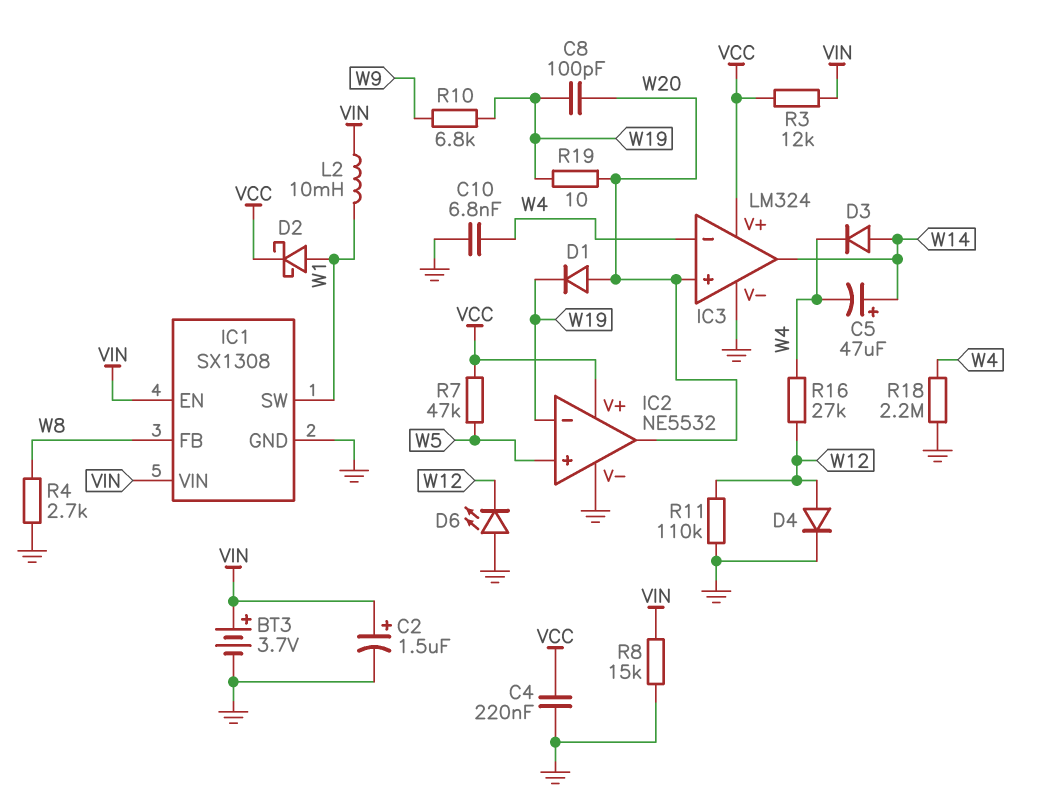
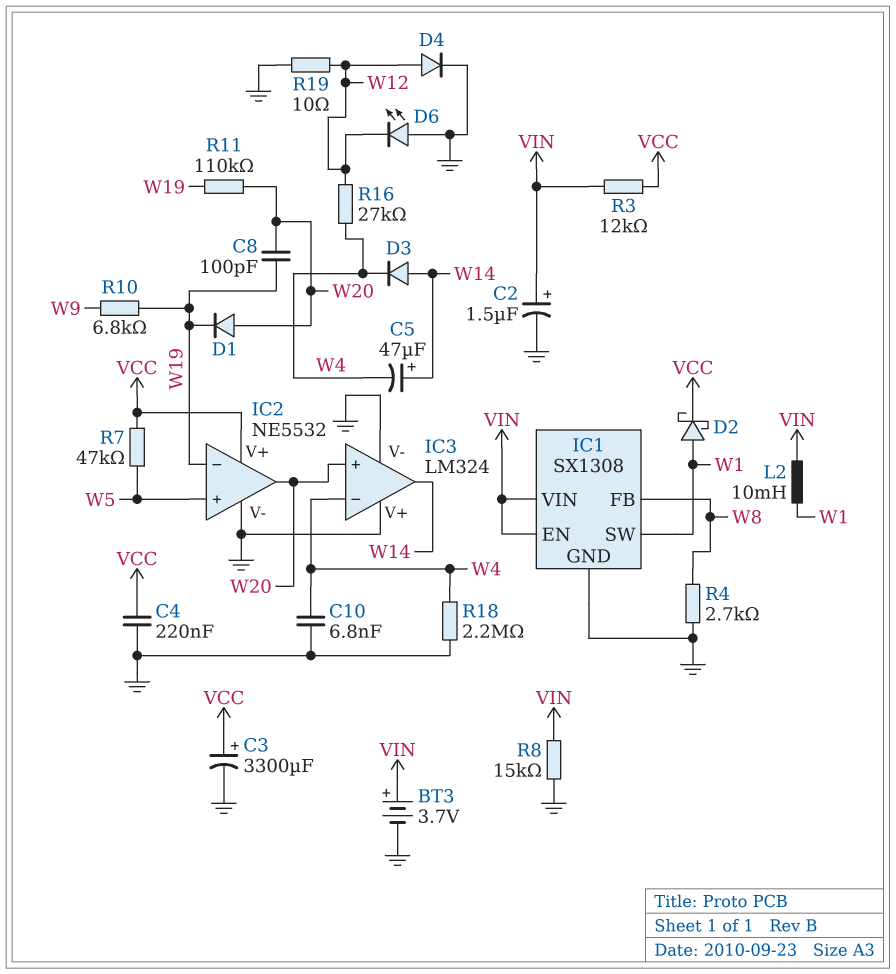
C3: none -> 3300uF (plus VCC, minus GND)
IC3 pin V+: VCC -> GND
R11: 110k (GND, W12) -> 110k (W19, W20)
R19: 10 (W19, W20) -> 10 (GND, W12)

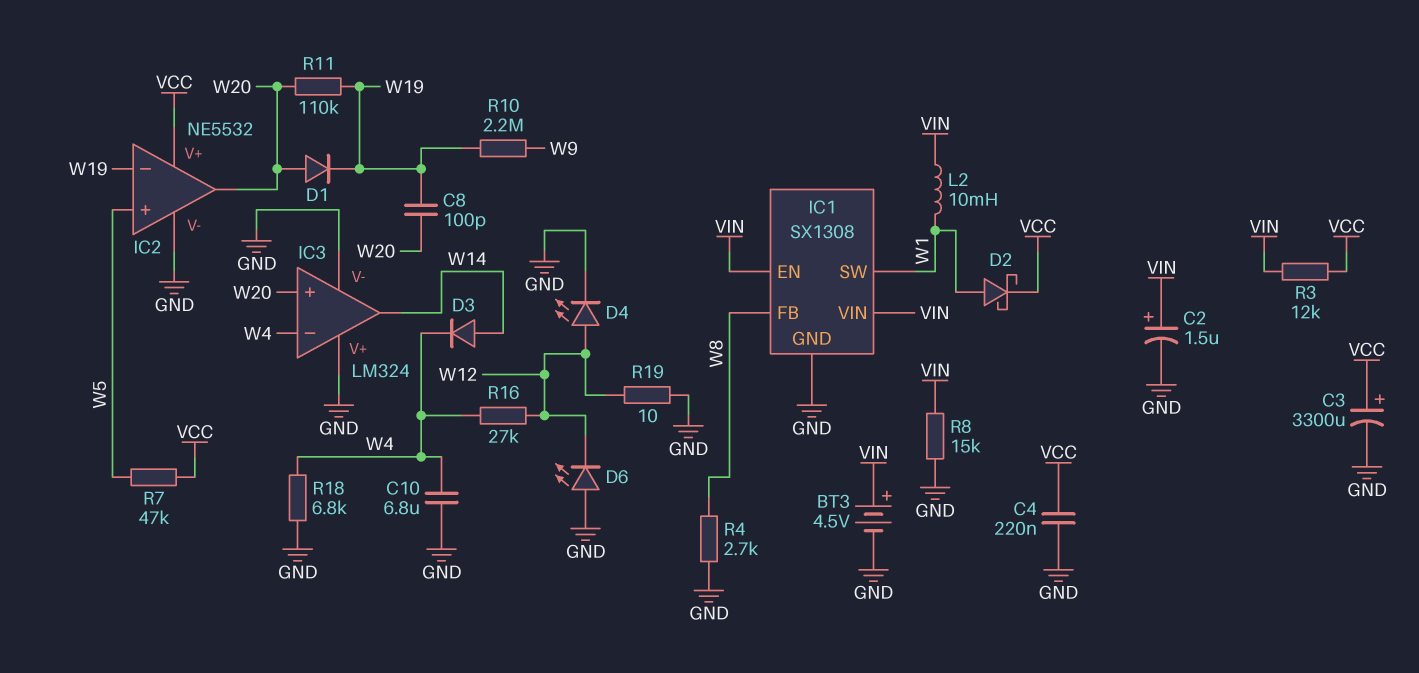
BT3: 3.7V (plus VIN, minus GND) -> 4.5V (plus VIN, minus GND)
C5: 47uF (plus W14, minus W4) -> none
C10: 6.8nF (GND, W4) -> 6.8uF (GND, W4)
D4: diode (A W12, K GND) -> LED (A W12, K GND)
R10: 6.8k (W9, W19) -> 2.2M (W9, W19)
R18: 2.2M (GND, W4) -> 6.8k (GND, W4)

